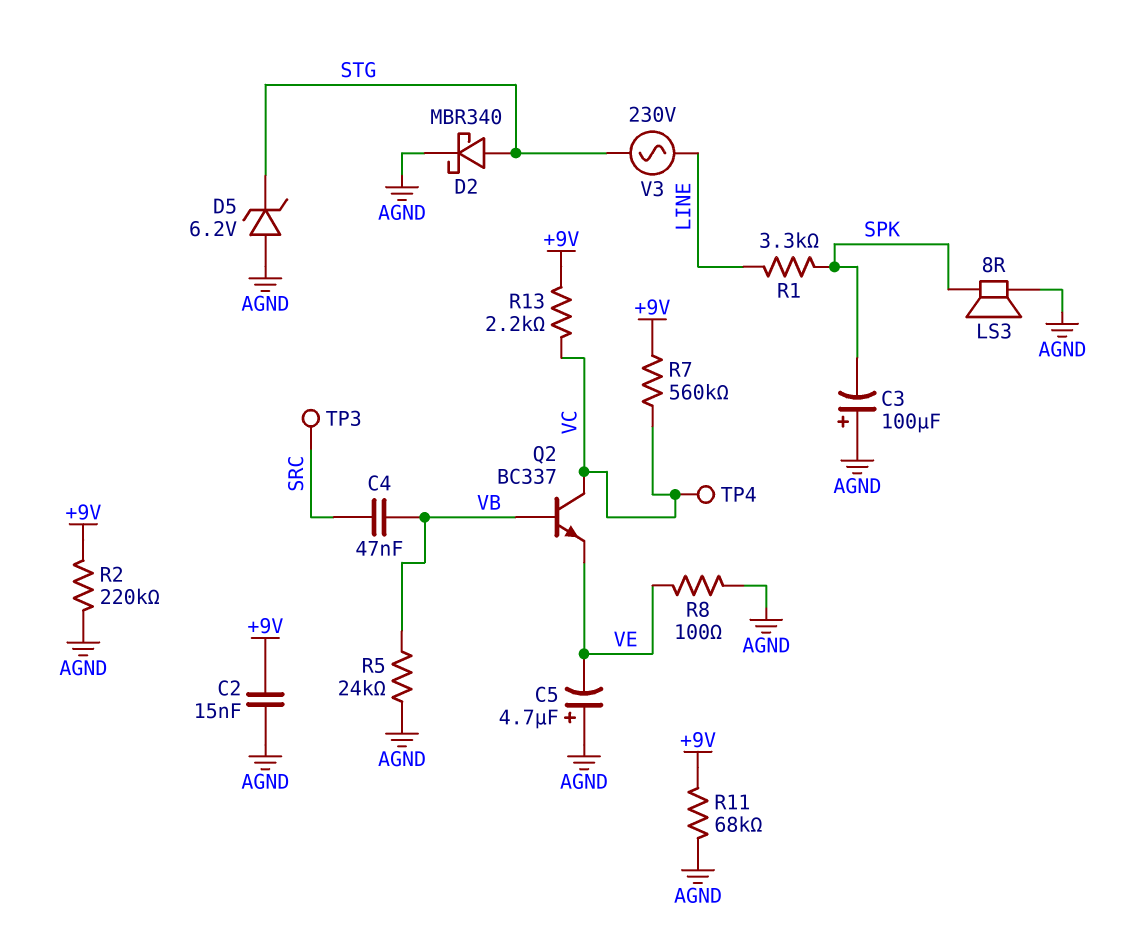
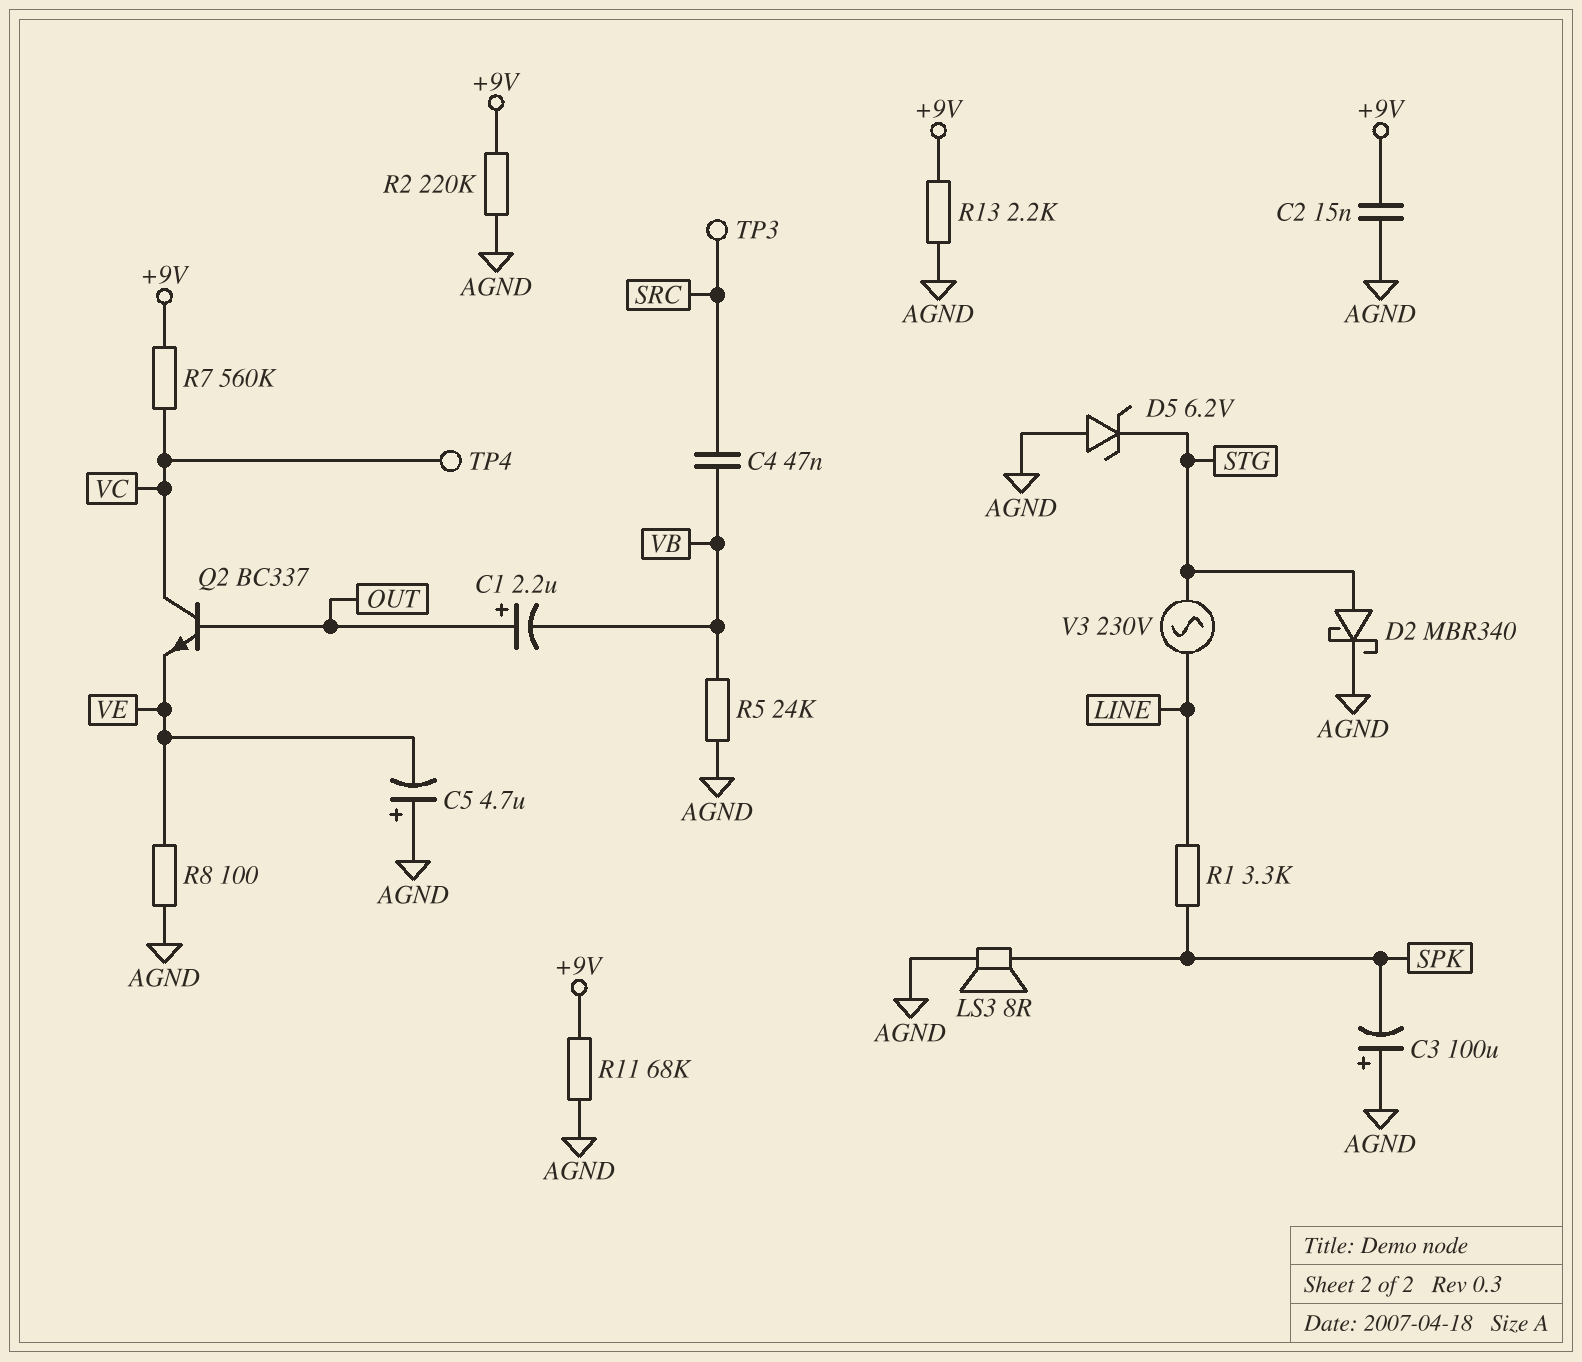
C1: none -> 2.2uF (plus OUT, minus VB)
Q2: NPN BC337 (B VB, C VC, E VE) -> NPN BC337 (B OUT, C VC, E VE)
R13: 2.2k (+9V, VC) -> 2.2k (+9V, AGND)

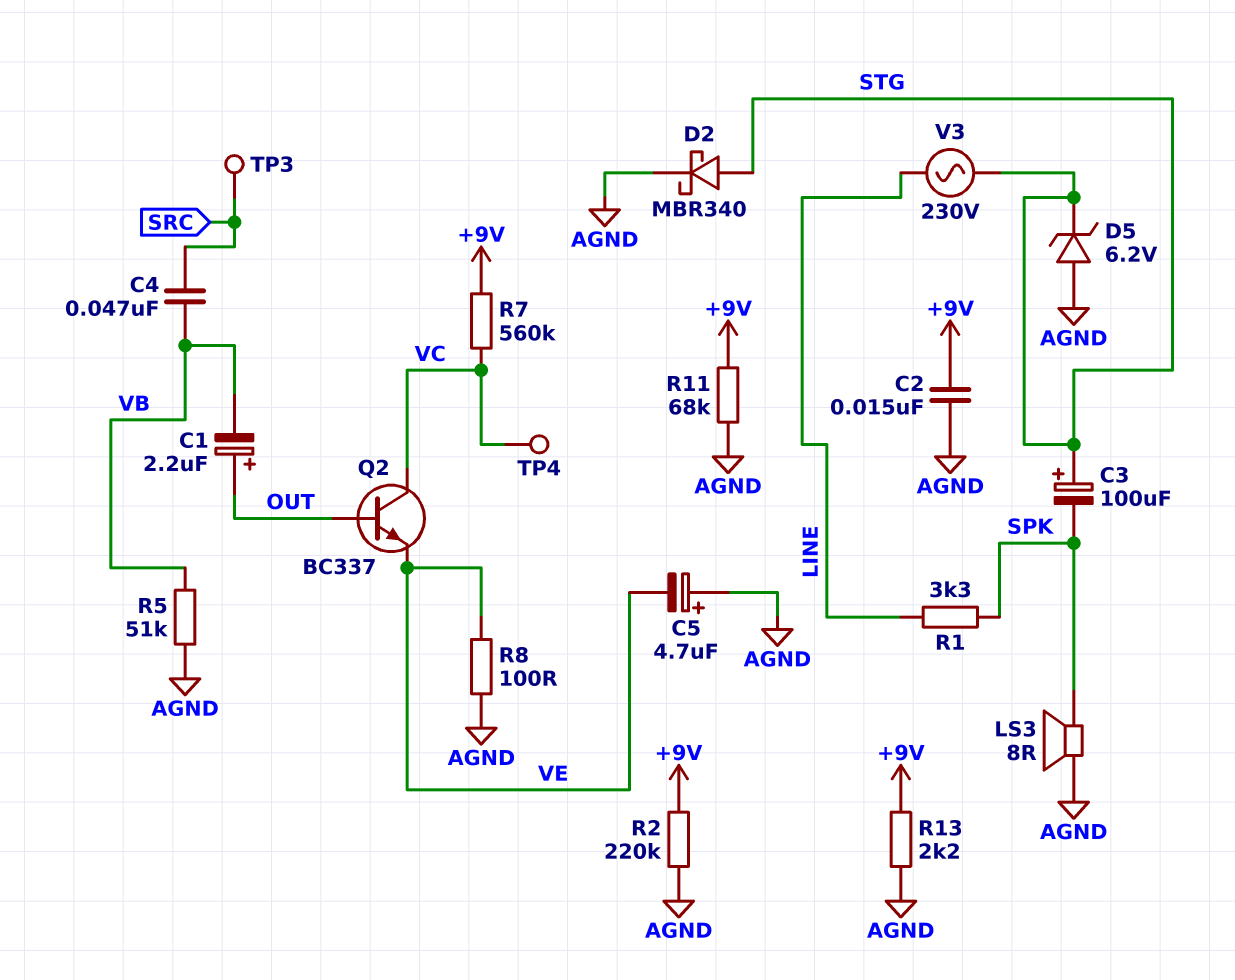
C3: 100uF (plus AGND, minus SPK) -> 100uF (plus STG, minus SPK)
R5: 24k (AGND, VB) -> 51k (AGND, VB)

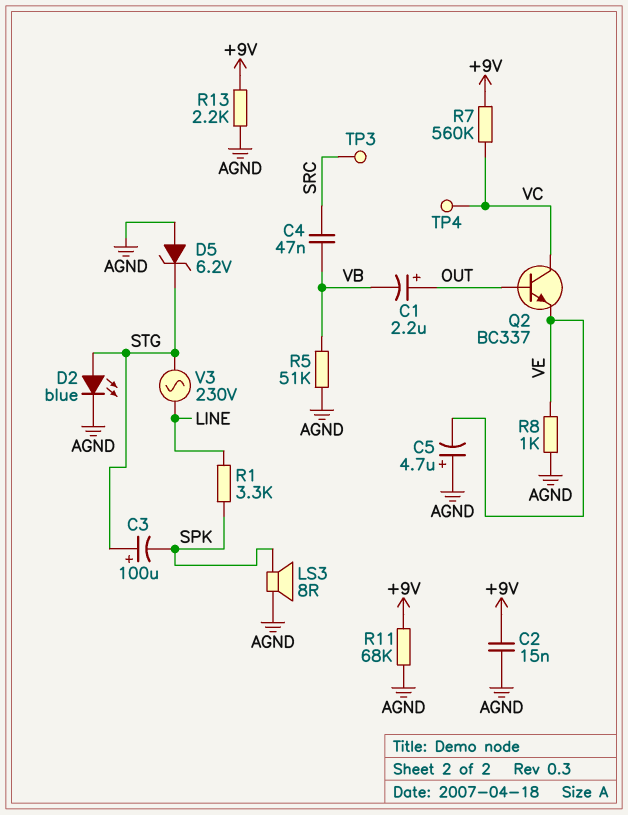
D2: schottky MBR340 (A STG, K AGND) -> LED blue (A STG, K AGND)
R2: 220k (+9V, AGND) -> none
R8: 100 (AGND, VE) -> 1k (AGND, VE)

